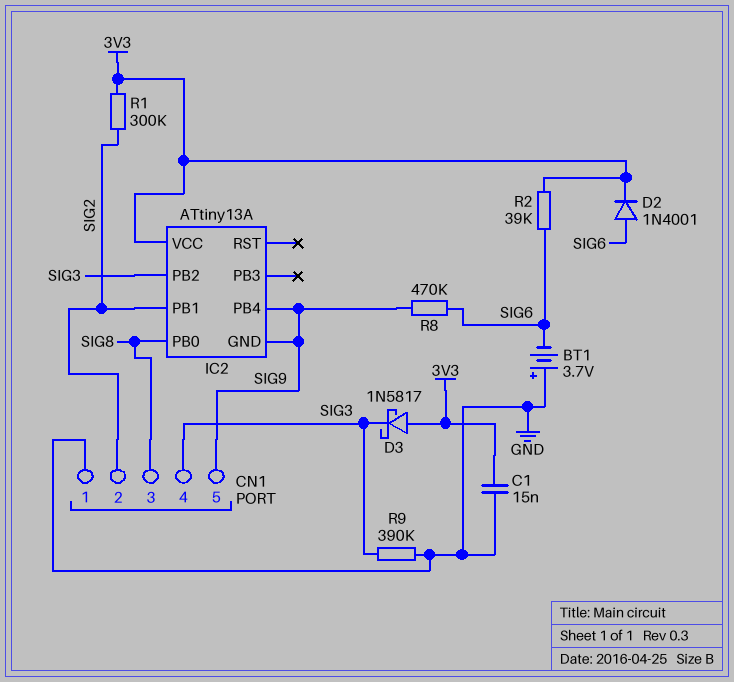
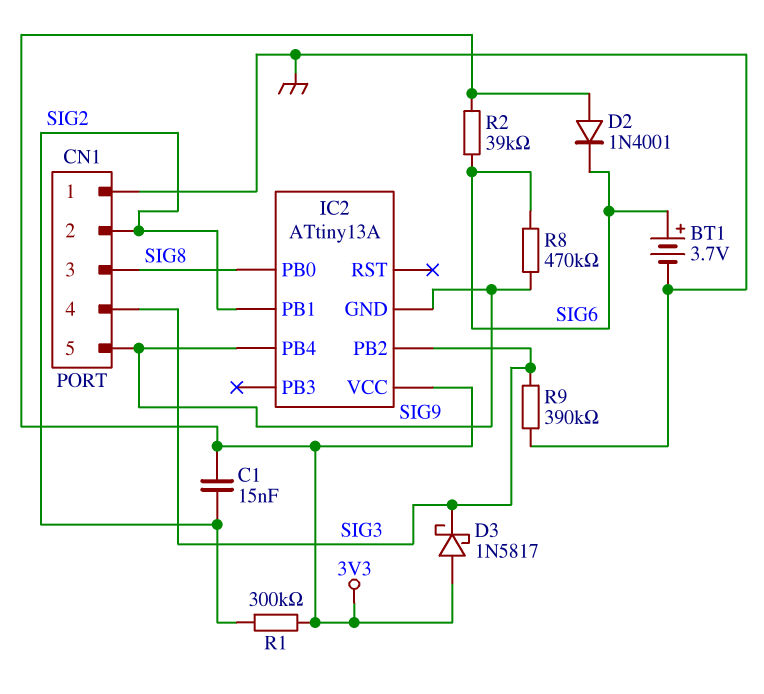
BT1: 3.7V (plus GND, minus SIG6) -> 3.7V (plus SIG6, minus GND)
C1: 15nF (3V3, GND) -> 15nF (3V3, SIG2)
D2: diode 1N4001 (A SIG6, K 3V3) -> diode 1N4001 (A 3V3, K SIG6)

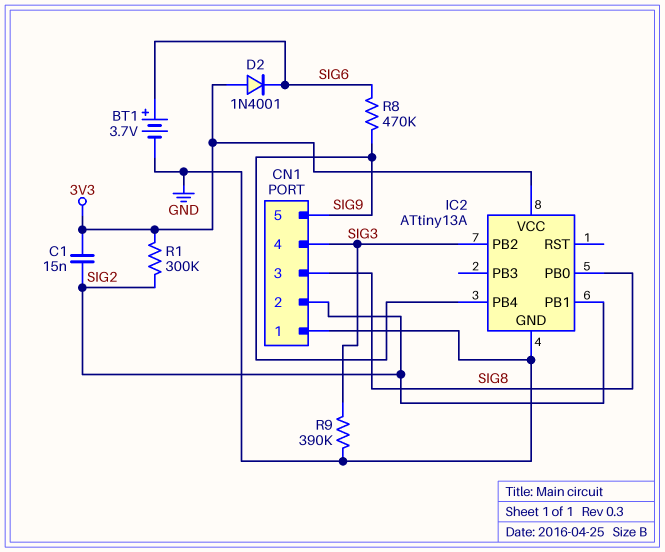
D3: schottky 1N5817 (A 3V3, K SIG3) -> none
IC2 pin GND: SIG9 -> GND
R2: 39k (3V3, SIG6) -> none

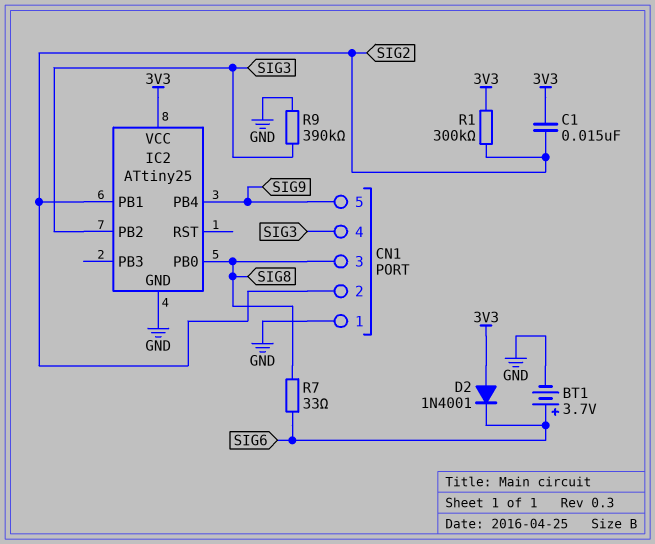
IC2: ATtiny13A -> ATtiny25
R7: none -> 33 (SIG6, SIG8)
R8: 470k (SIG6, SIG9) -> none

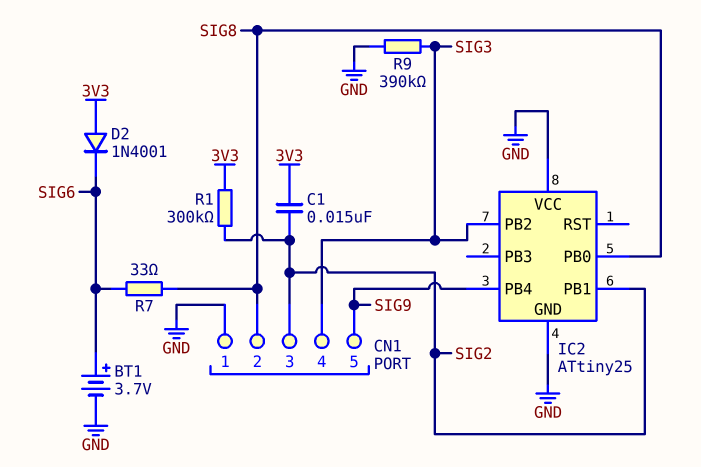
CN1 pin 2: SIG2 -> SIG8
CN1 pin 3: SIG8 -> SIG2
IC2 pin VCC: 3V3 -> GND

